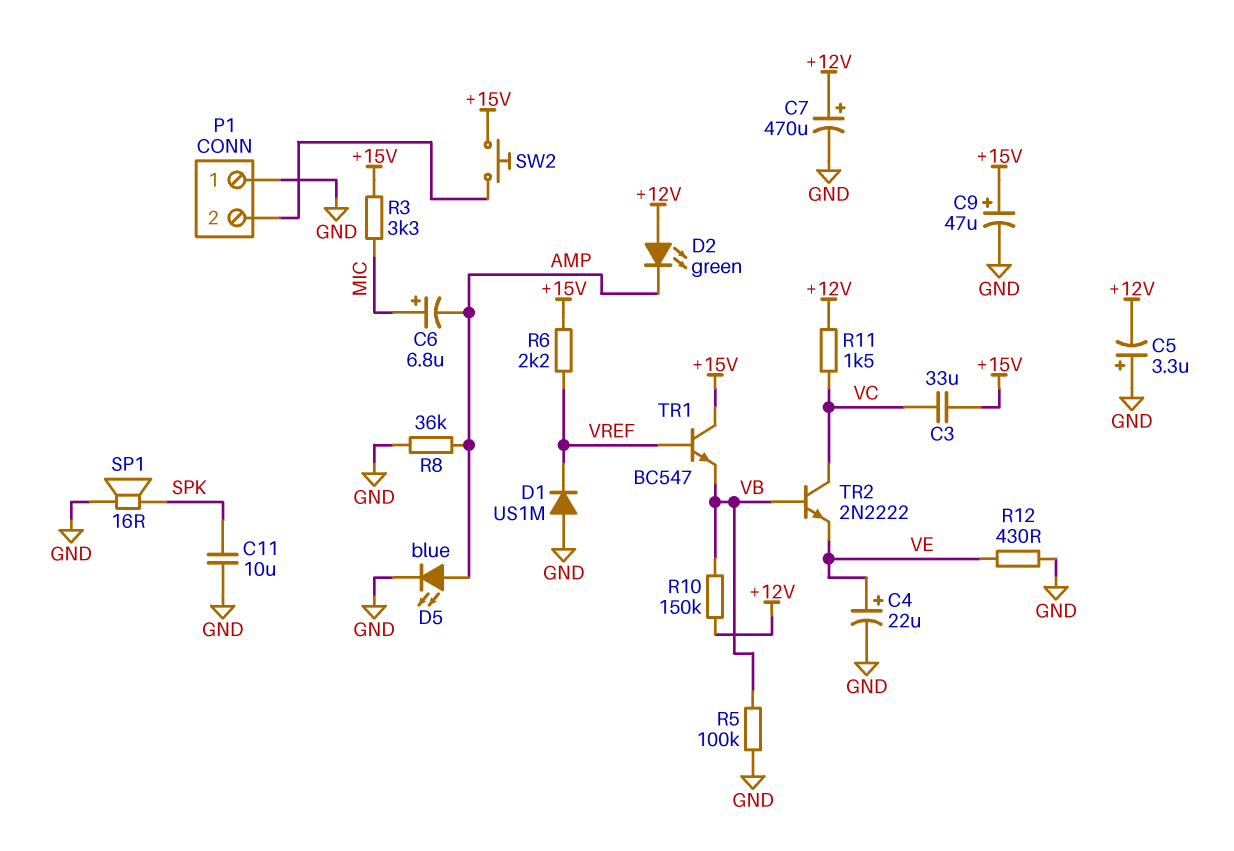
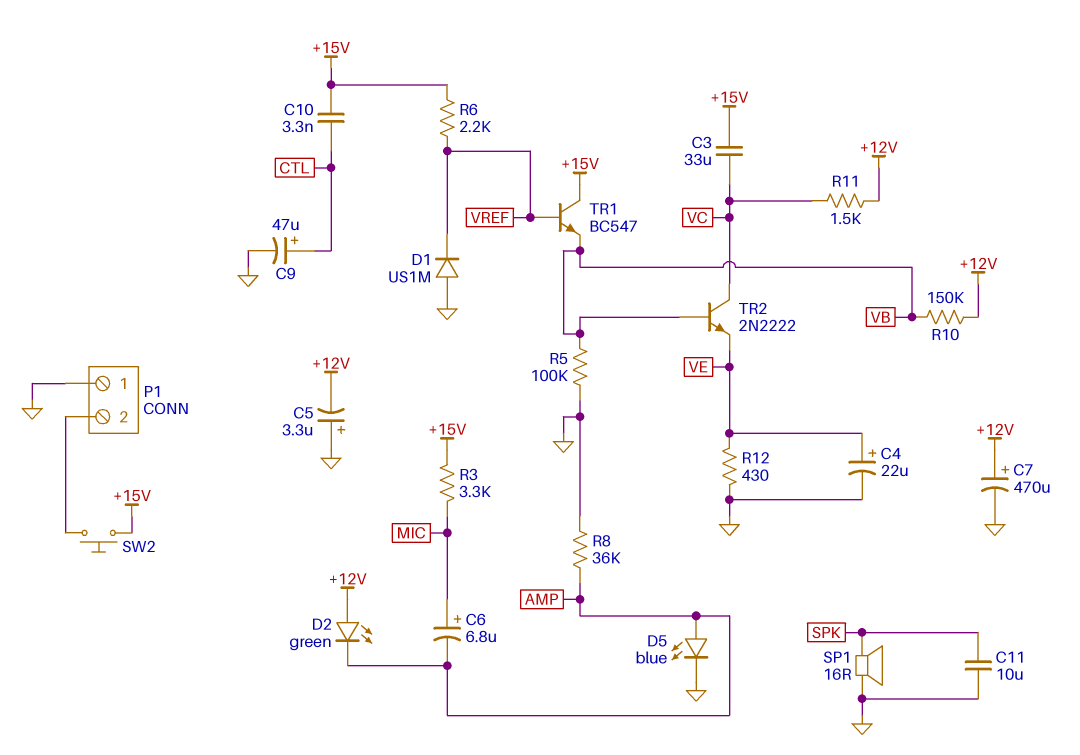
C9: 47uF (plus +15V, minus GND) -> 47uF (plus CTL, minus GND)
C10: none -> 3.3nF (+15V, CTL)

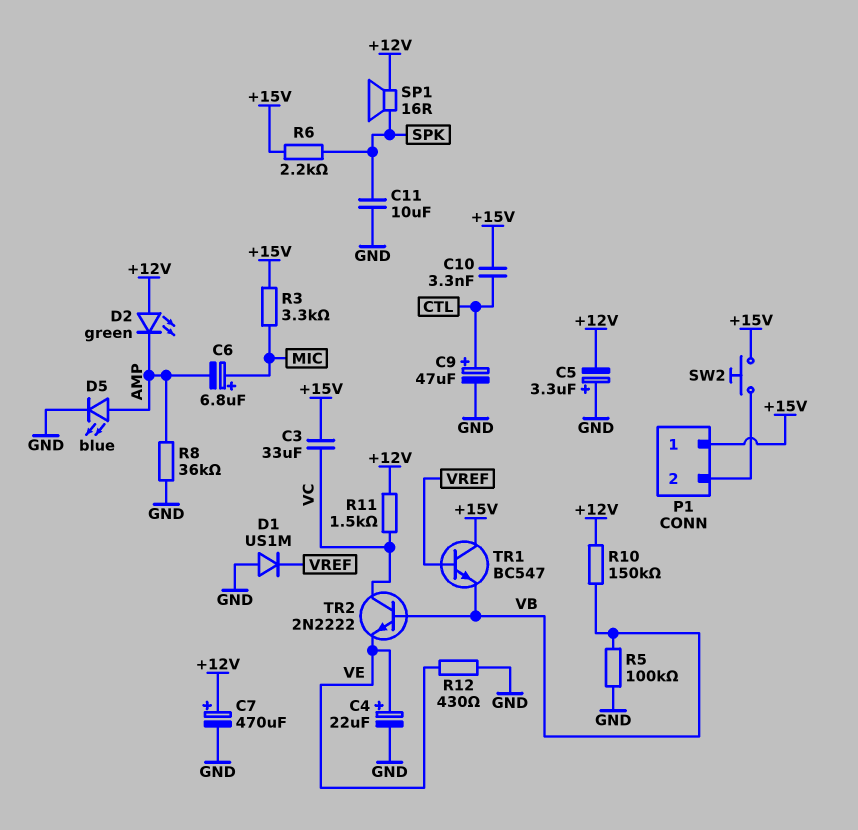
P1 pin 1: GND -> +15V
R6: 2.2k (+15V, VREF) -> 2.2k (+15V, SPK)
SP1: speaker 16R (GND, SPK) -> speaker 16R (+12V, SPK)

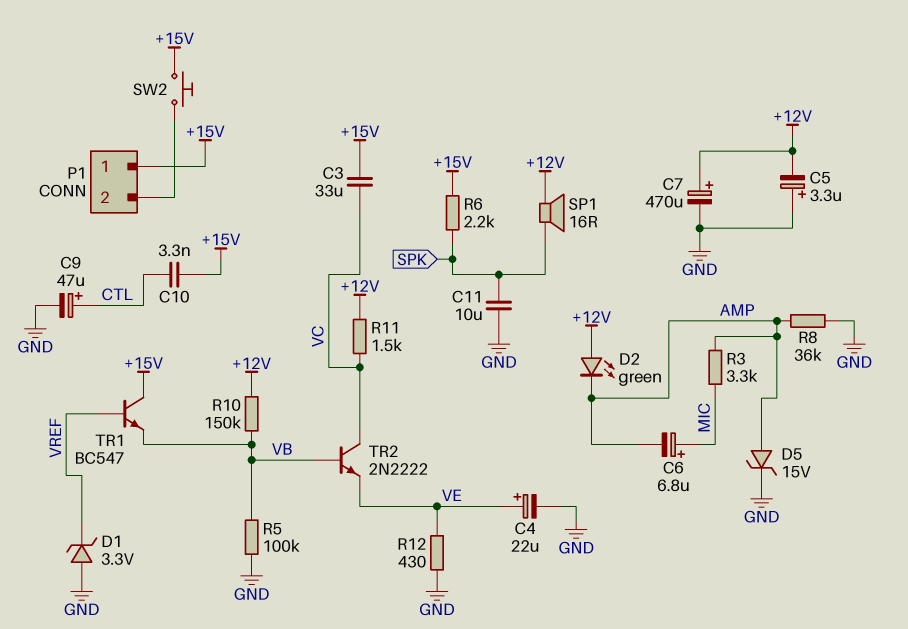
D1: diode US1M (A GND, K VREF) -> zener 3.3V (A GND, K VREF)
D5: LED blue (A AMP, K GND) -> zener 15V (A AMP, K GND)
R3: 3.3k (+15V, MIC) -> 3.3k (AMP, MIC)

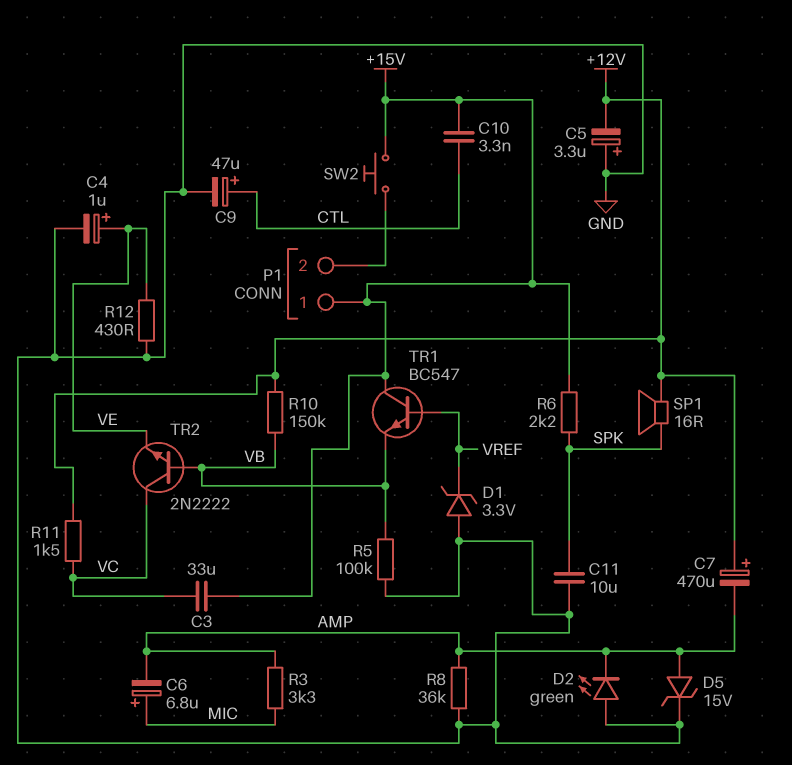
C4: 22uF (plus VE, minus GND) -> 1uF (plus VE, minus GND)
C7: 470uF (plus +12V, minus GND) -> 470uF (plus +12V, minus AMP)
D2: LED green (A +12V, K AMP) -> LED green (A GND, K AMP)

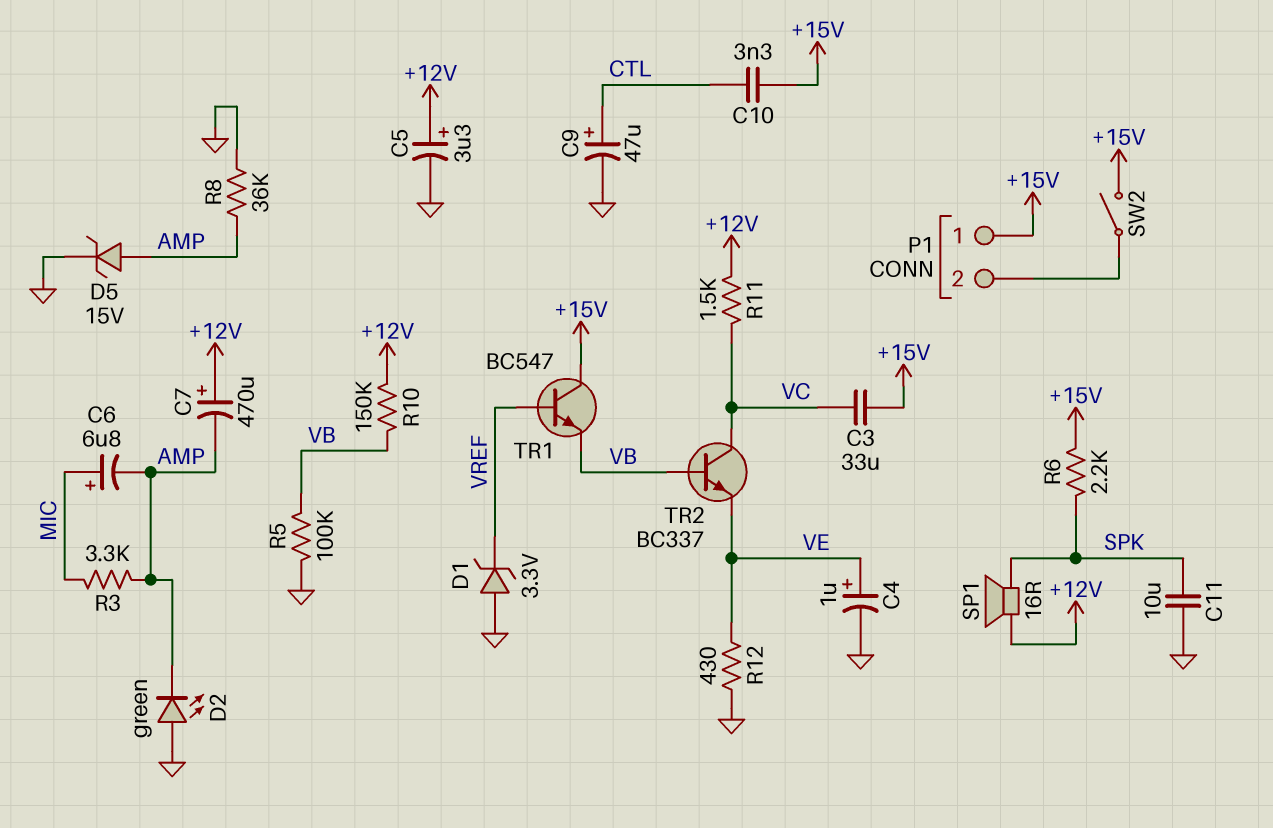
C5: 3.3uF (plus GND, minus +12V) -> 3.3uF (plus +12V, minus GND)
SW2: button (+15V, P1/2) -> switch (+15V, P1/2)
TR2: NPN 2N2222 (B VB, C VC, E VE) -> NPN BC337 (B VB, C VC, E VE)

